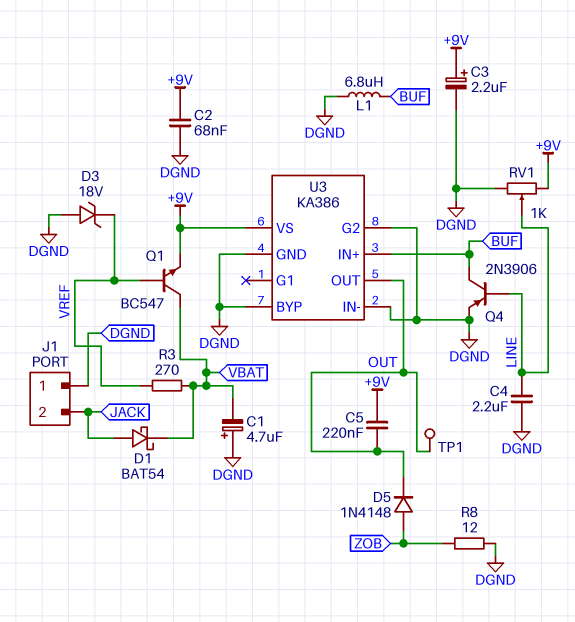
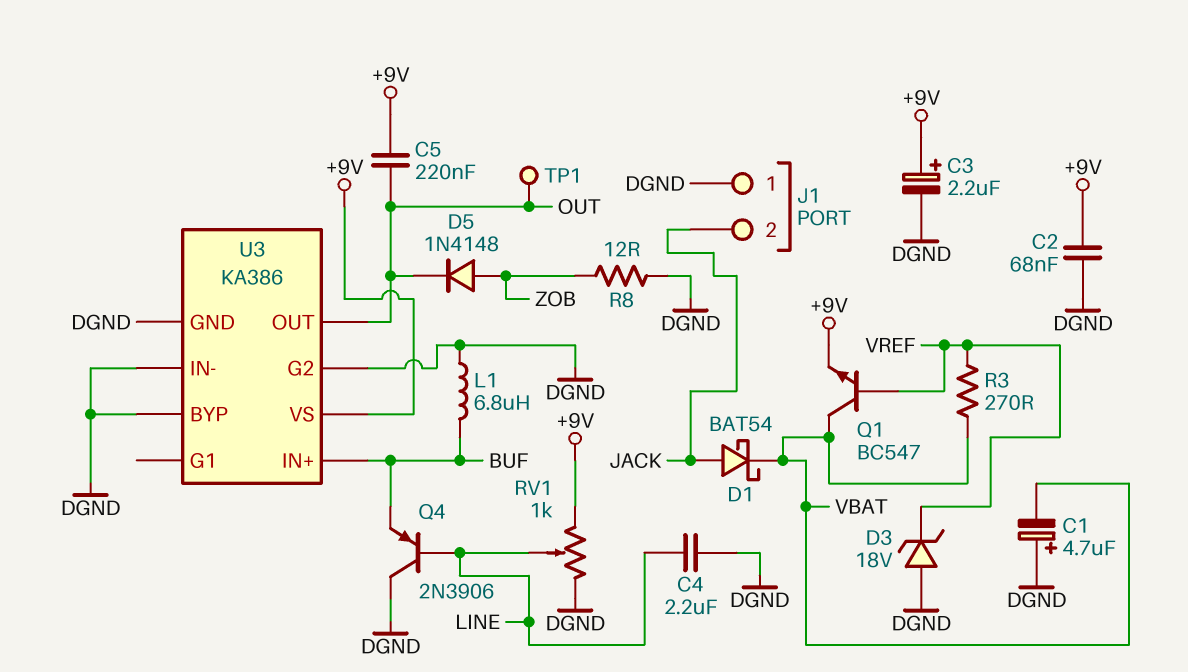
Q4: PNP 2N3906 (B LINE, C BUF, E DGND) -> PNP 2N3906 (B LINE, C DGND, E BUF)

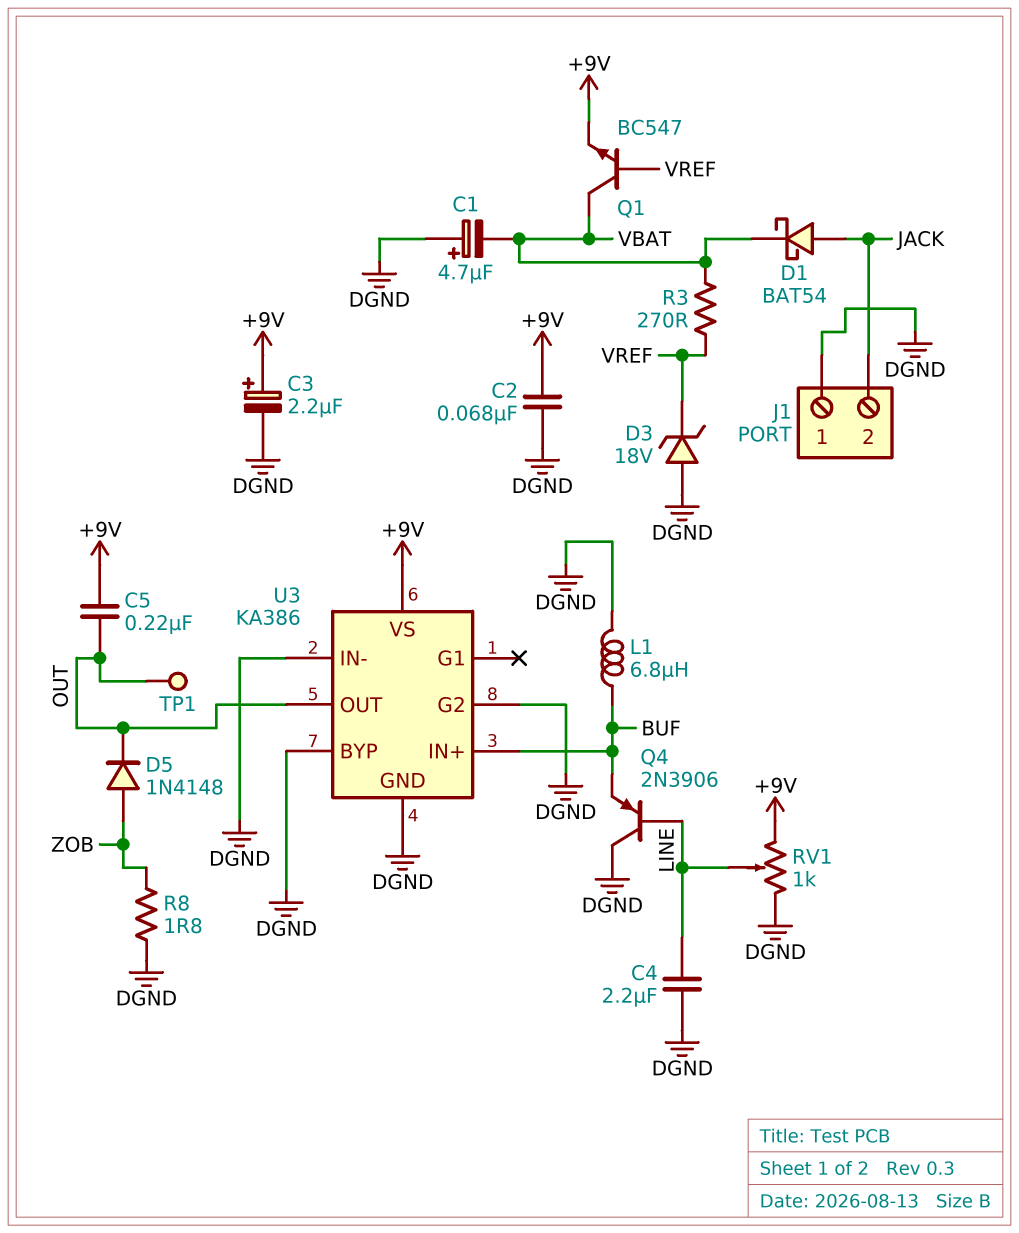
R8: 12 (DGND, ZOB) -> 1.8 (DGND, ZOB)

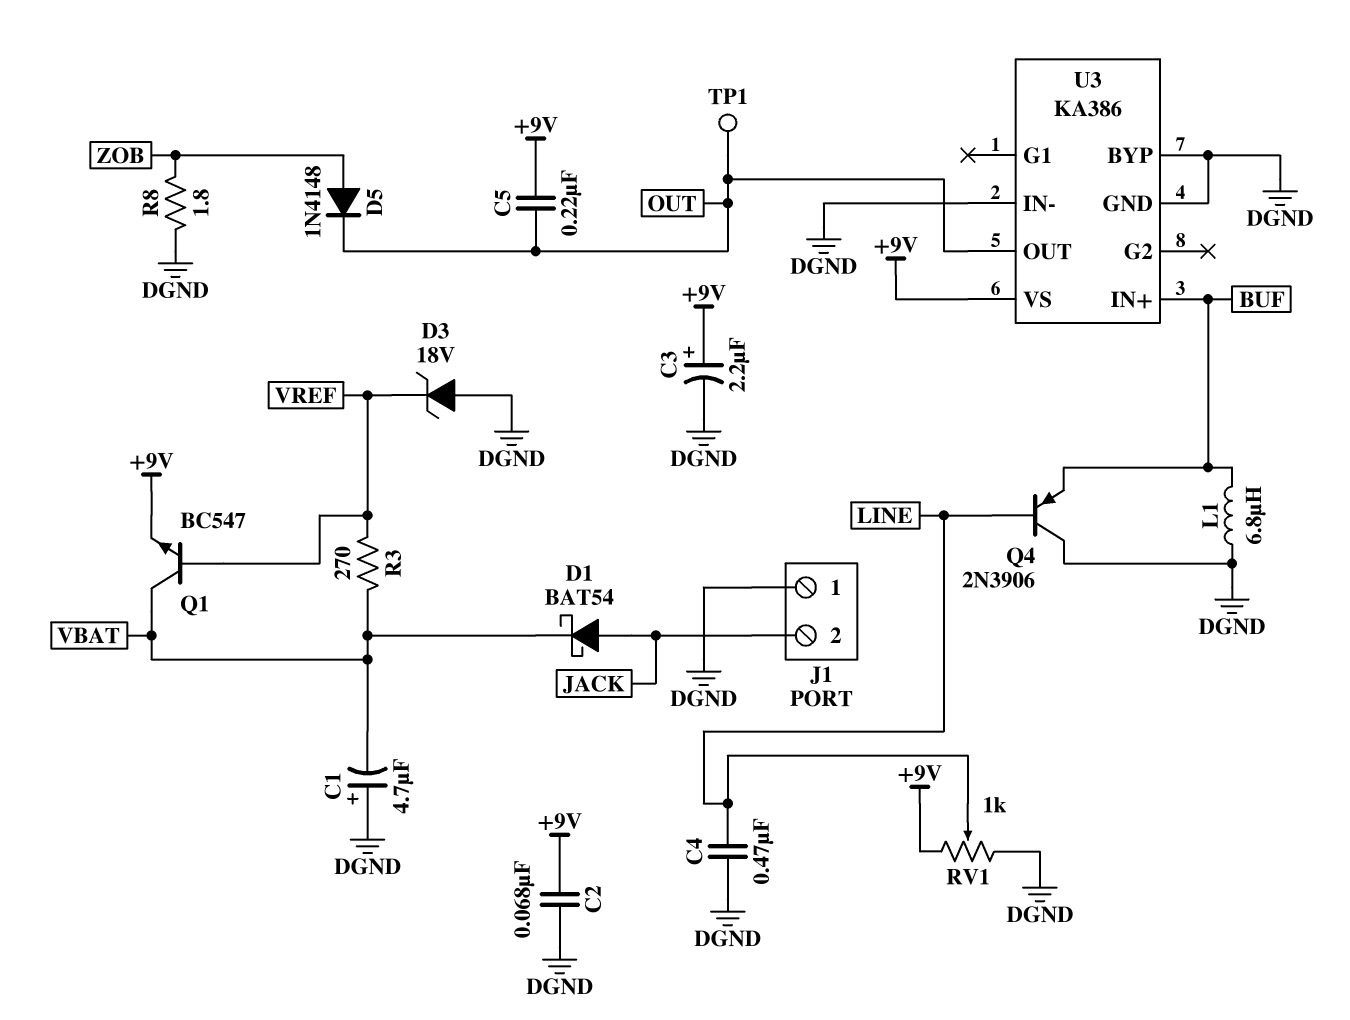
C4: 2.2uF (DGND, LINE) -> 470nF (DGND, LINE)
U3 pin G2: DGND -> none

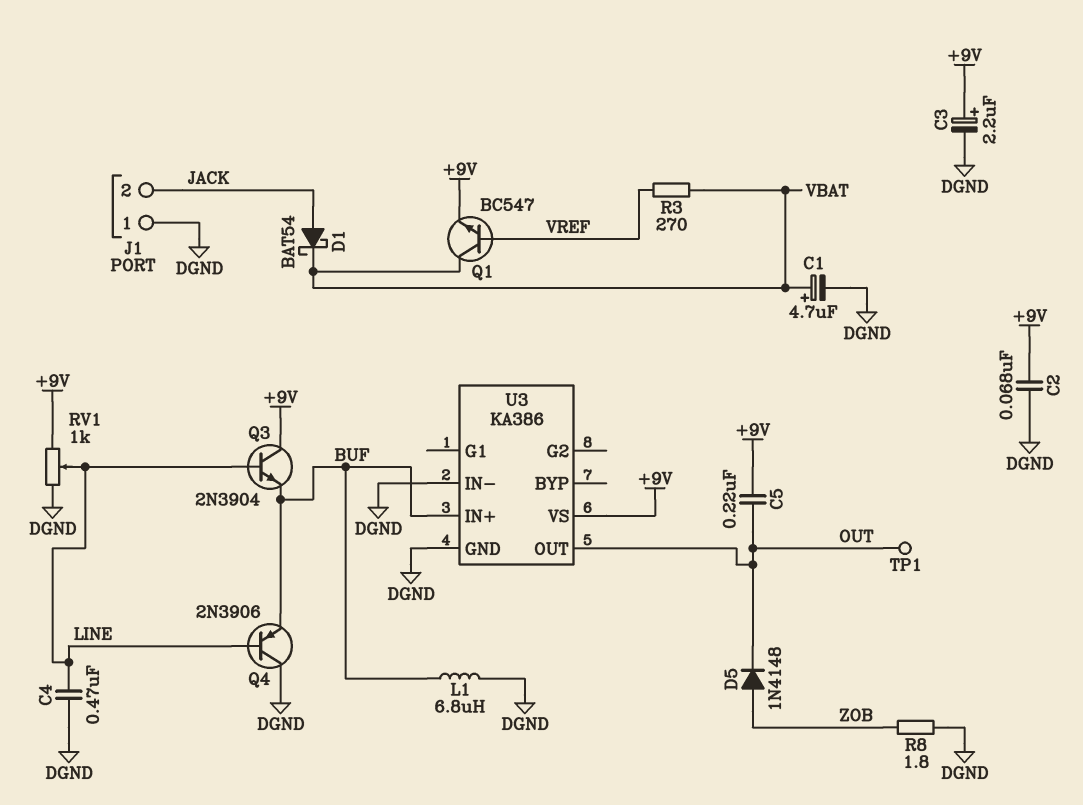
C1: 4.7uF (plus DGND, minus VBAT) -> 4.7uF (plus VBAT, minus DGND)
D3: zener 18V (A DGND, K VREF) -> none
Q3: none -> NPN 2N3904 (B LINE, C +9V, E BUF)
U3 pin BYP: DGND -> none

